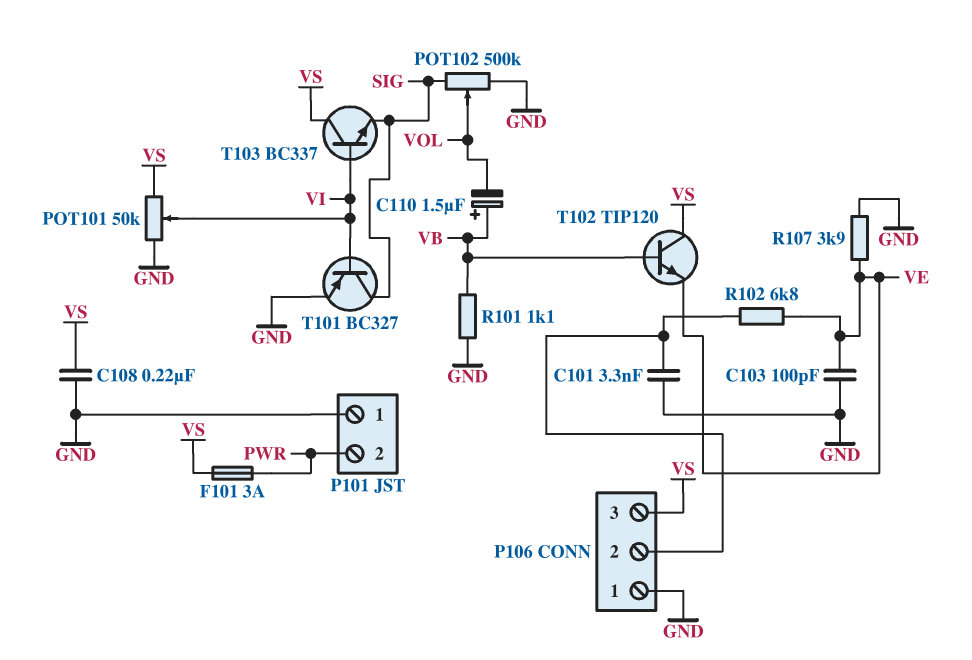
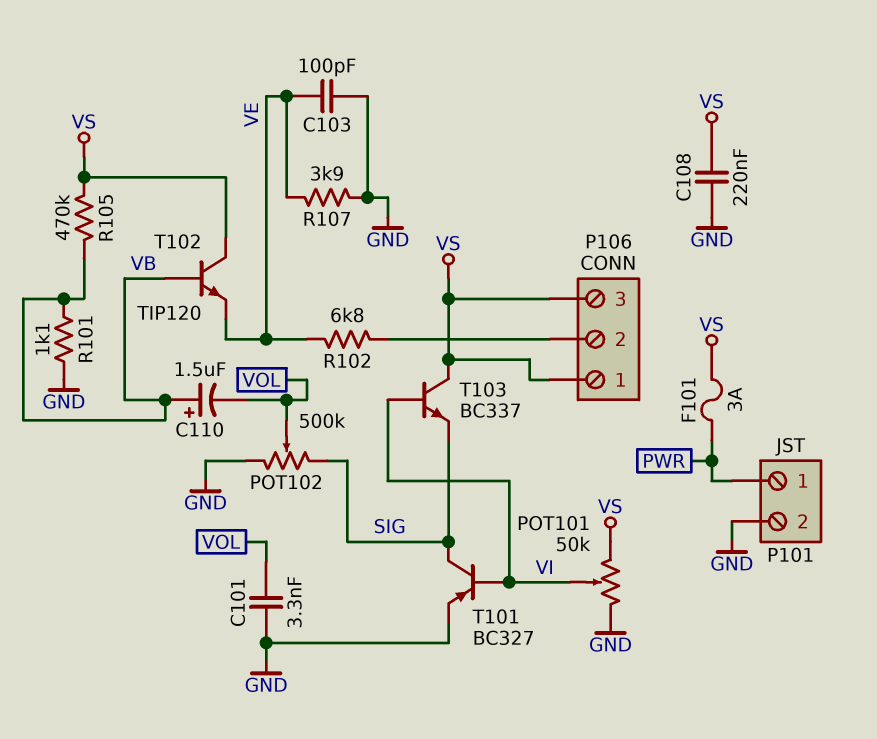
C101: 3.3nF (GND, P106/2) -> 3.3nF (GND, VOL)
P101 pin 1: GND -> PWR
P101 pin 2: PWR -> GND
P106 pin 1: GND -> VS
R105: none -> 470k (VB, VS)

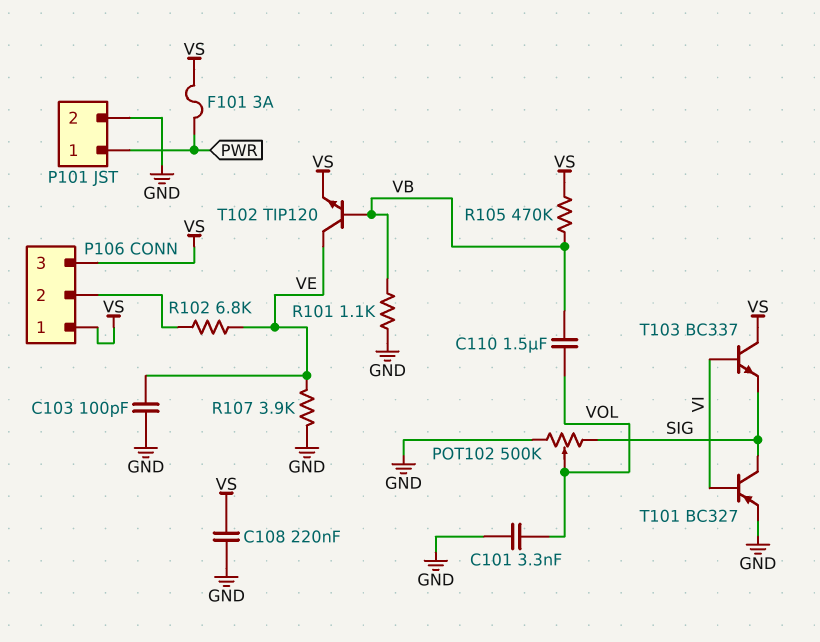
C110: 1.5uF (plus VB, minus VOL) -> 1.5uF (VB, VOL)
POT101: 50k (GND, VS, wiper VI) -> none
T102: NPN TIP120 (B VB, C VS, E VE) -> NPN TIP120 (B VB, C VE, E VS)

